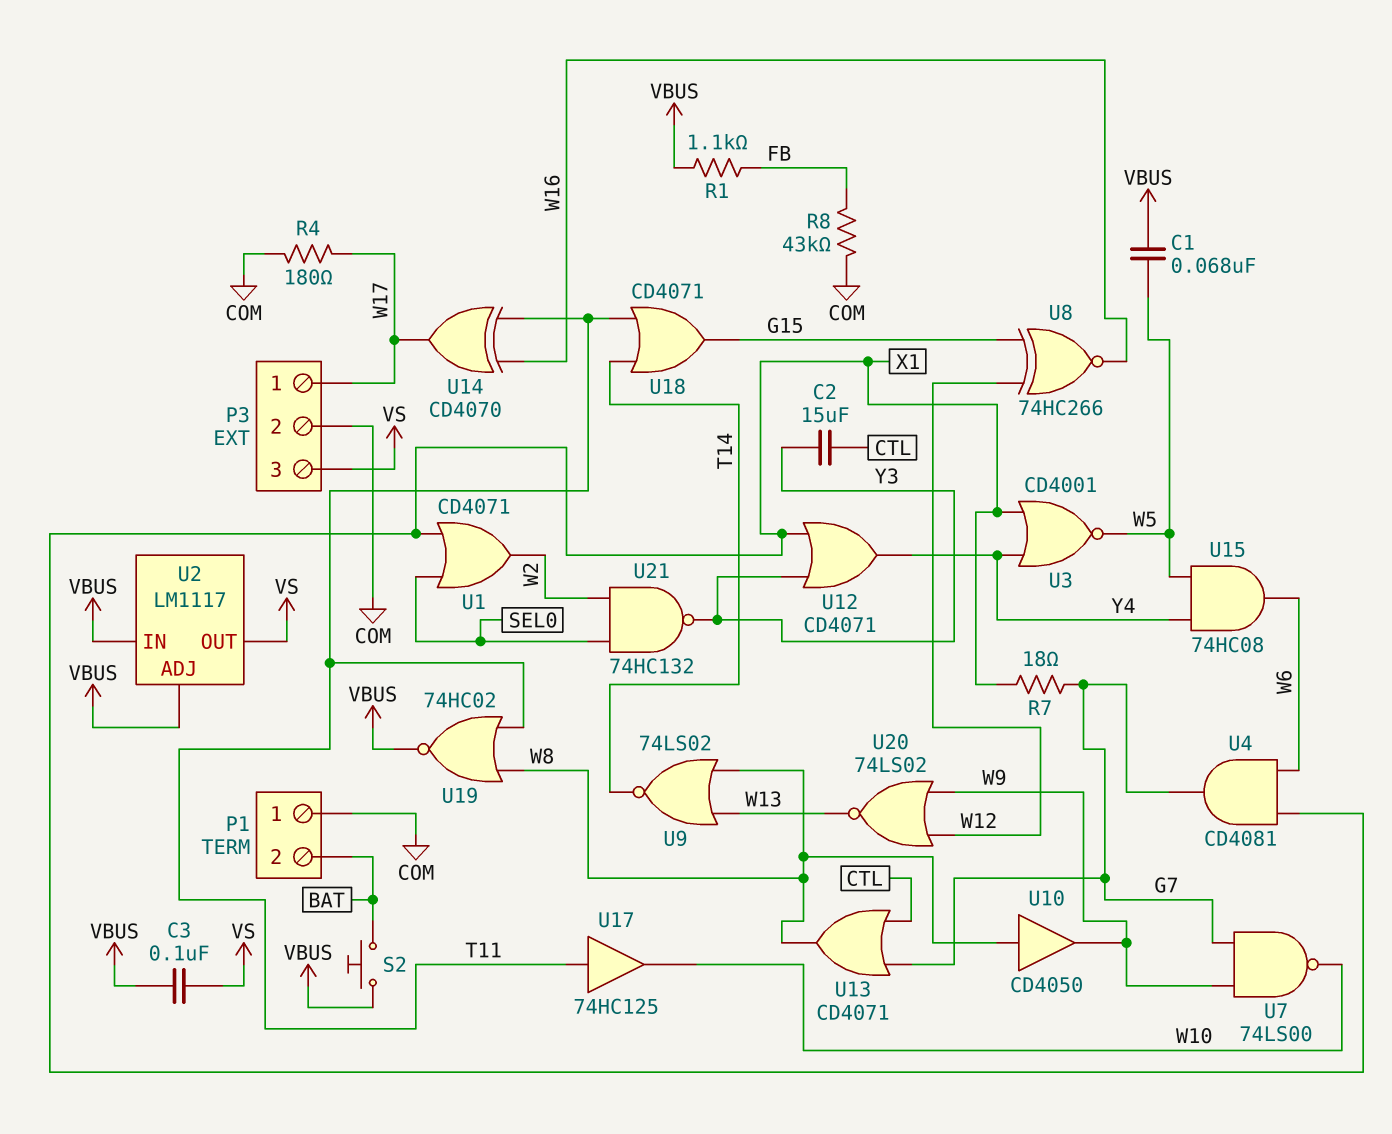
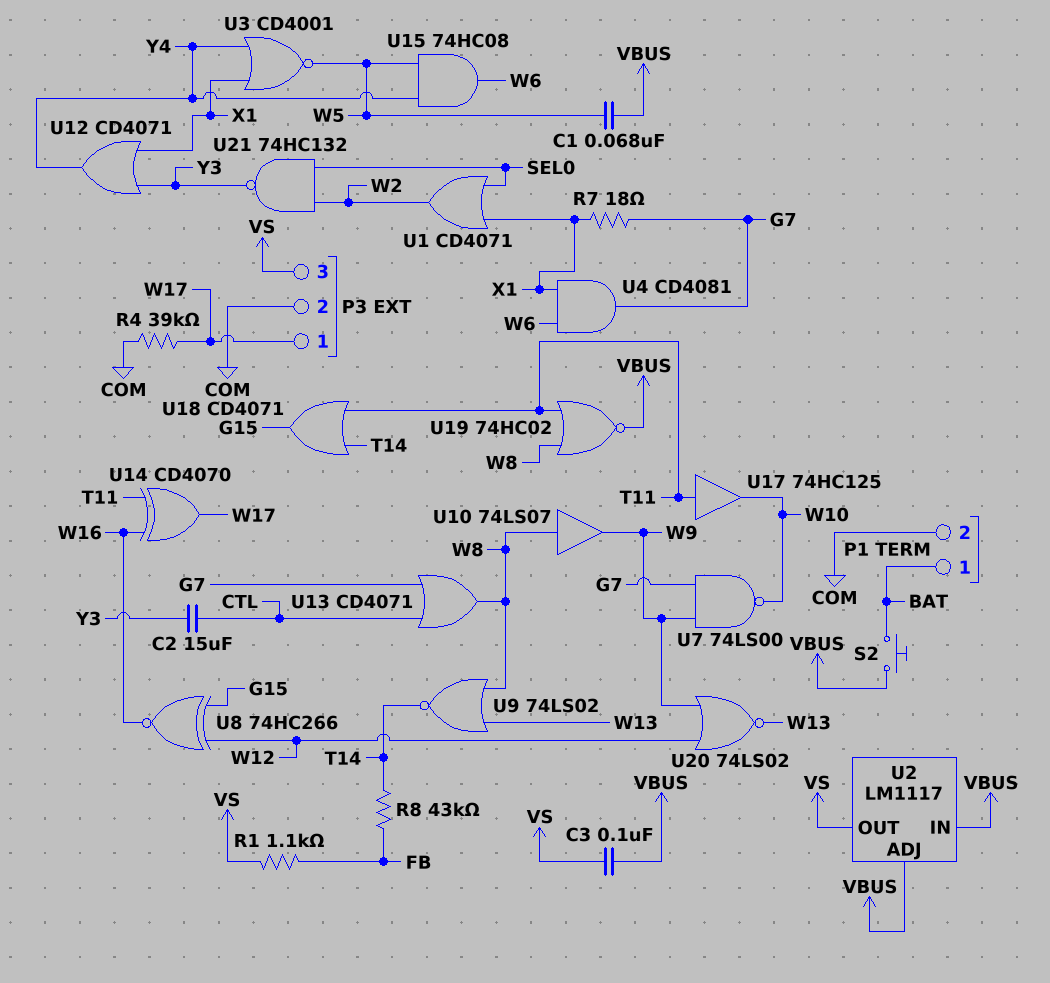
P1 pin 1: COM -> BAT
P1 pin 2: BAT -> COM
R1: 1.1k (FB, VBUS) -> 1.1k (FB, VS)
R4: 180 (COM, W17) -> 39k (COM, W17)
R8: 43k (COM, FB) -> 43k (FB, T14)
U10: buffer CD4050 (in W8, out W9) -> buffer 74LS07 (in W8, out W9)

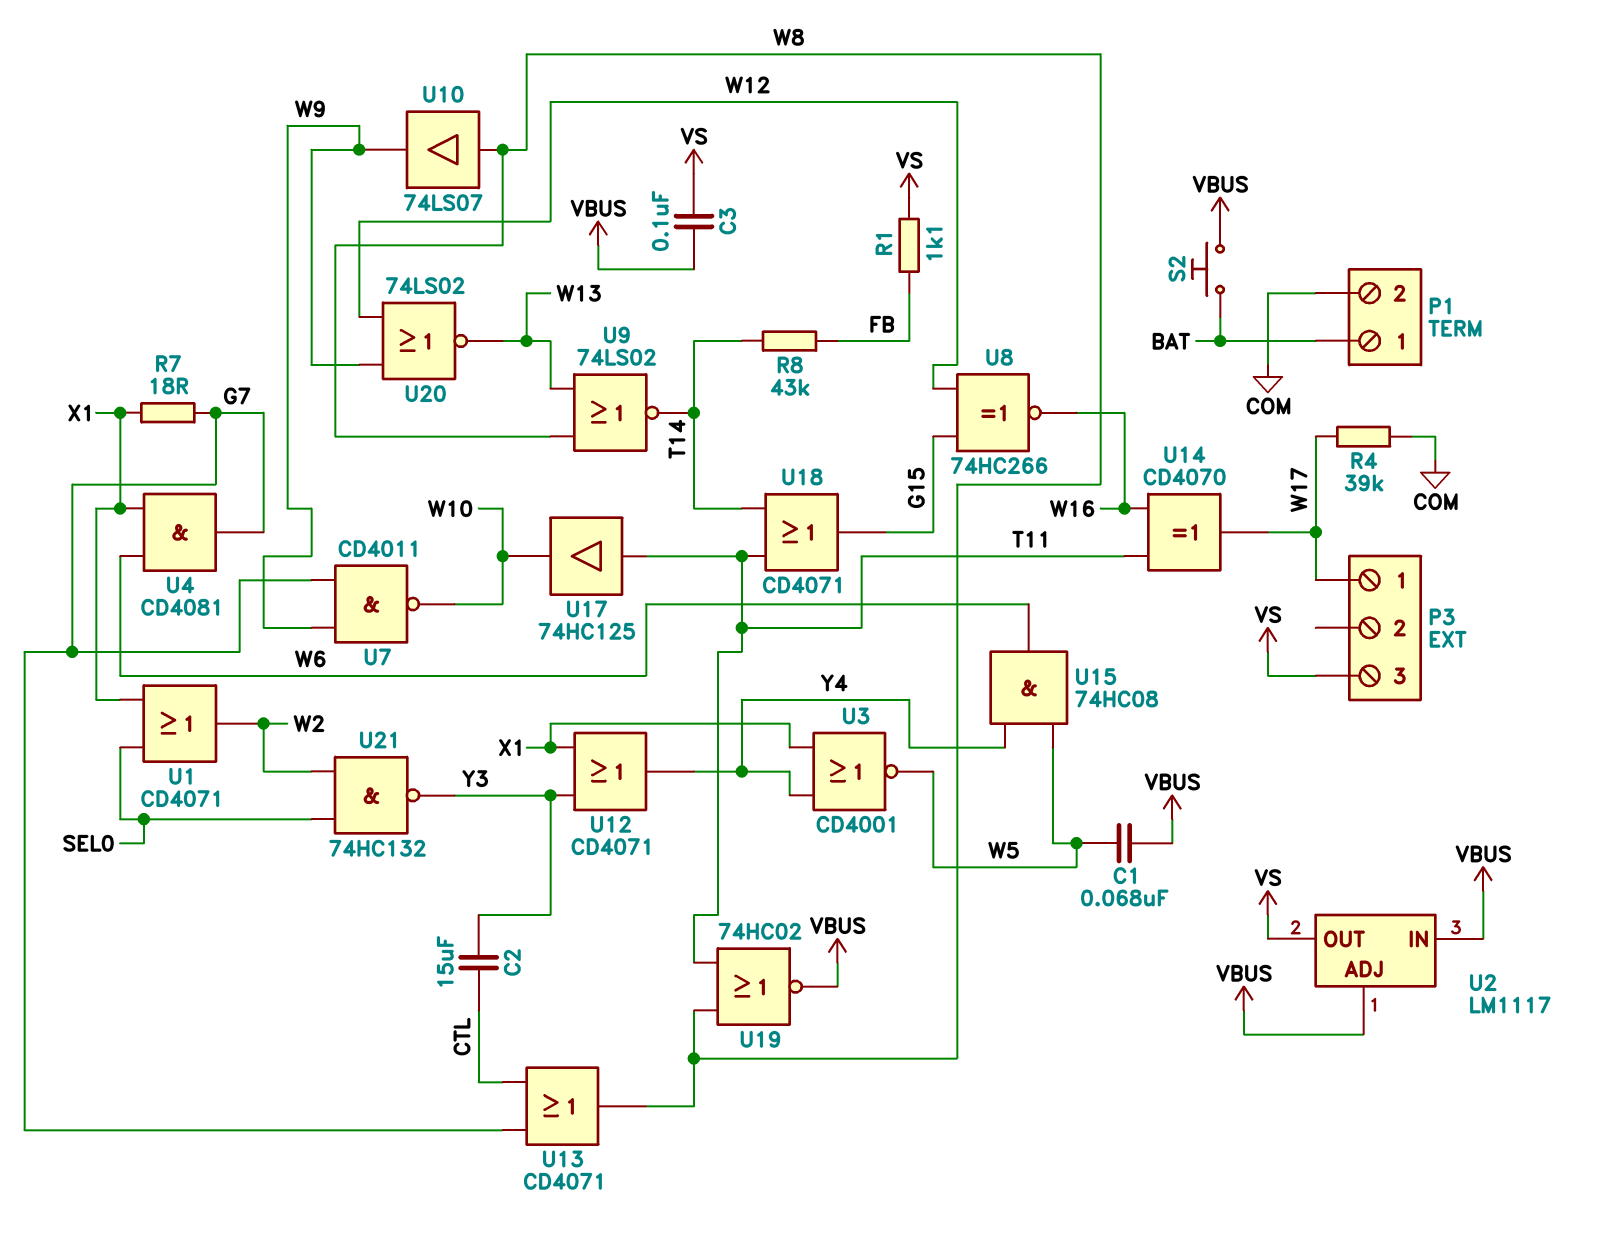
P3 pin 2: COM -> none
U7: NAND 74LS00 (in G7, in W9, out W10) -> NAND CD4011 (in G7, in W9, out W10)

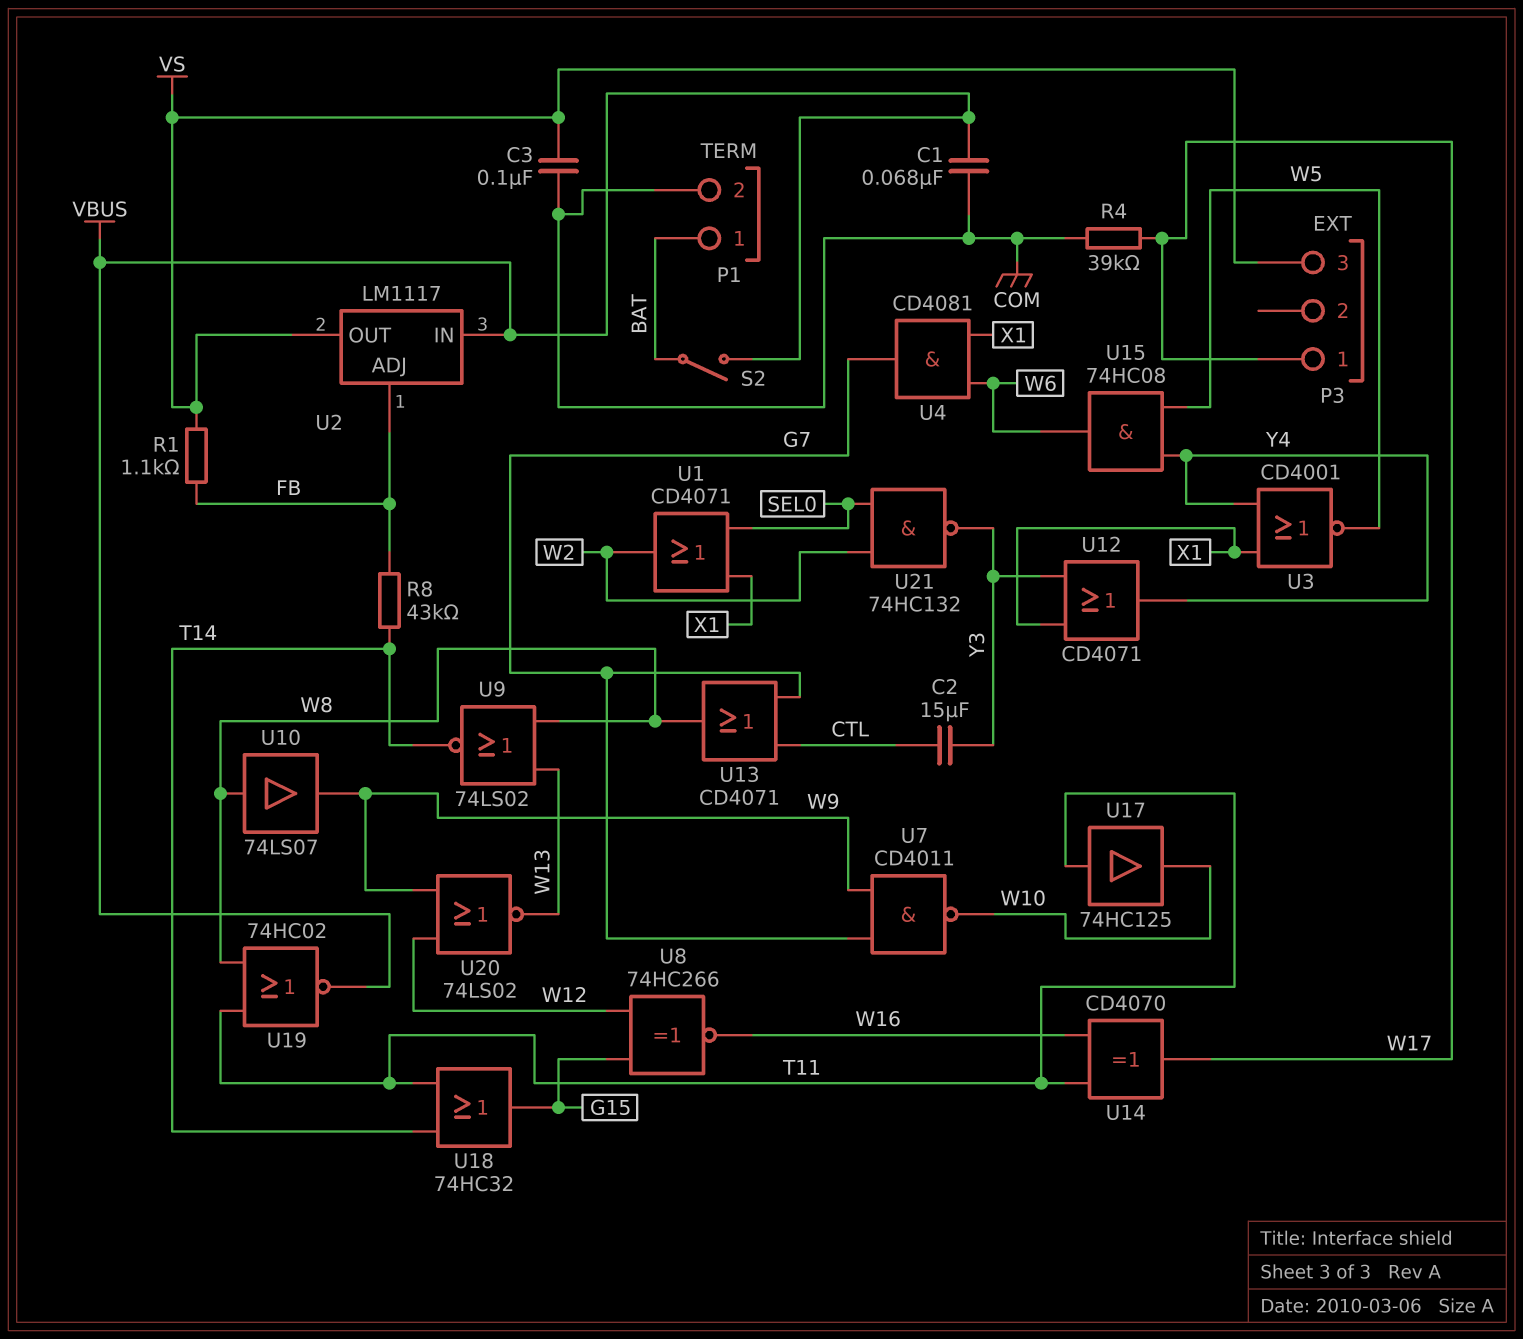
C1: 68nF (VBUS, W5) -> 68nF (COM, VBUS)
C3: 100nF (VBUS, VS) -> 100nF (COM, VS)
R7: 18 (G7, X1) -> none
S2: button (BAT, VBUS) -> switch (BAT, VBUS)
U2 pin ADJ: VBUS -> FB
U18: OR CD4071 (in T11, in T14, out G15) -> OR 74HC32 (in T11, in T14, out G15)

